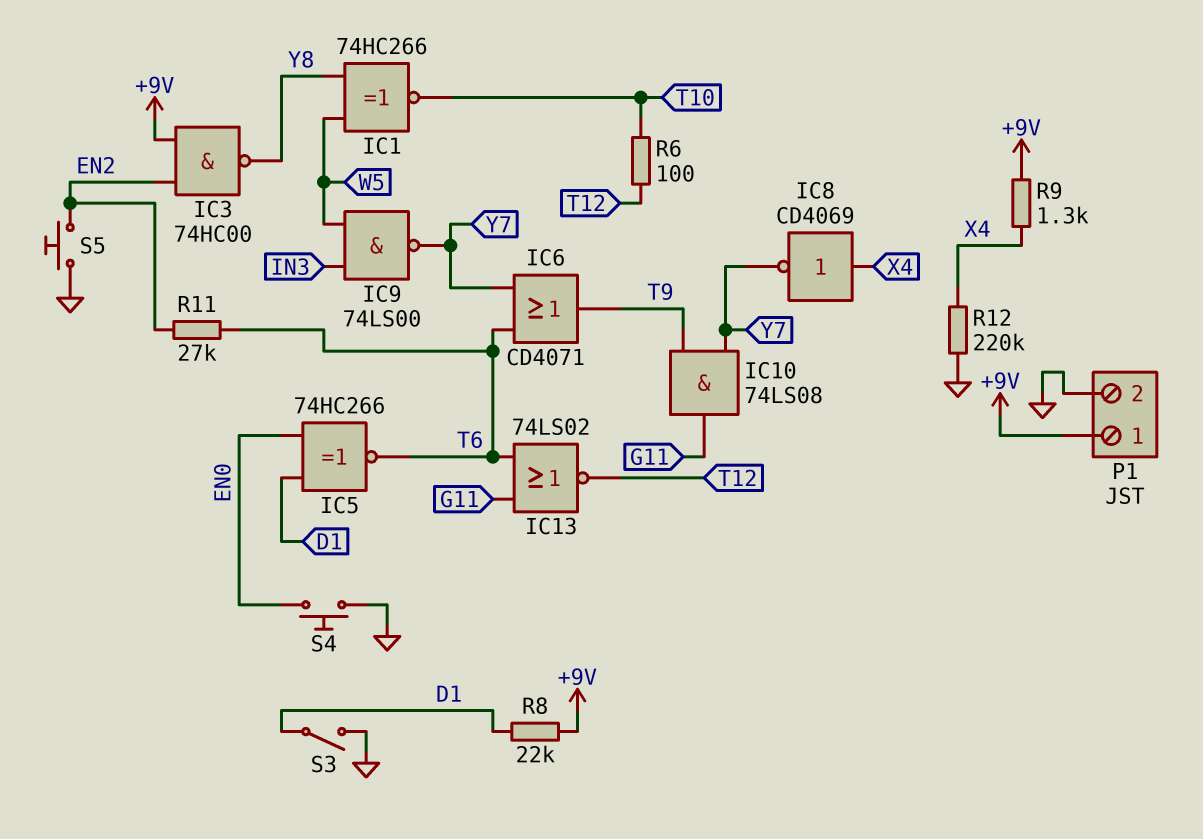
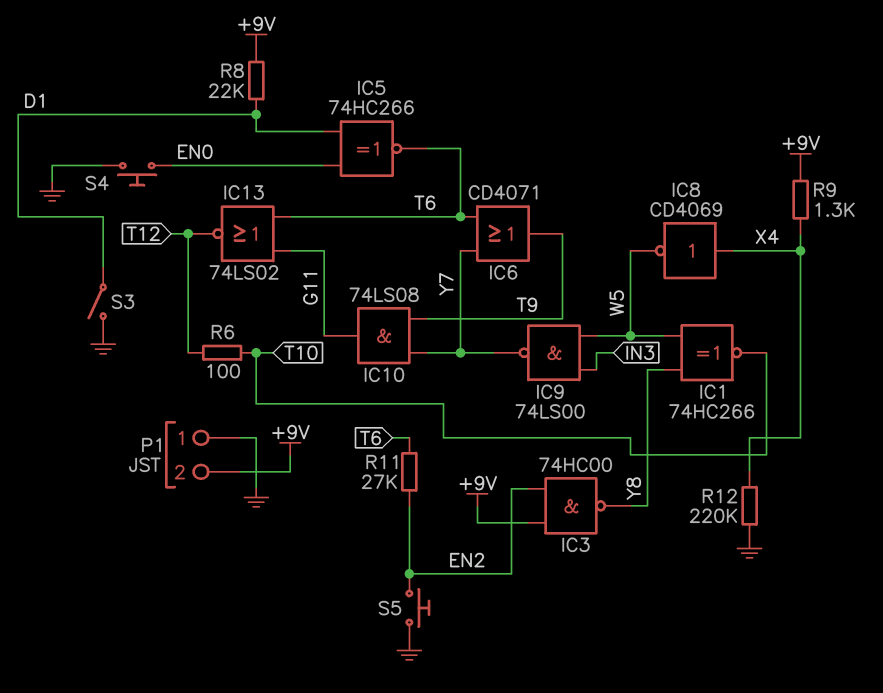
IC8: NOT CD4069 (in X4, out Y7) -> NOT CD4069 (in X4, out W5)
P1 pin 1: +9V -> GND
P1 pin 2: GND -> +9V

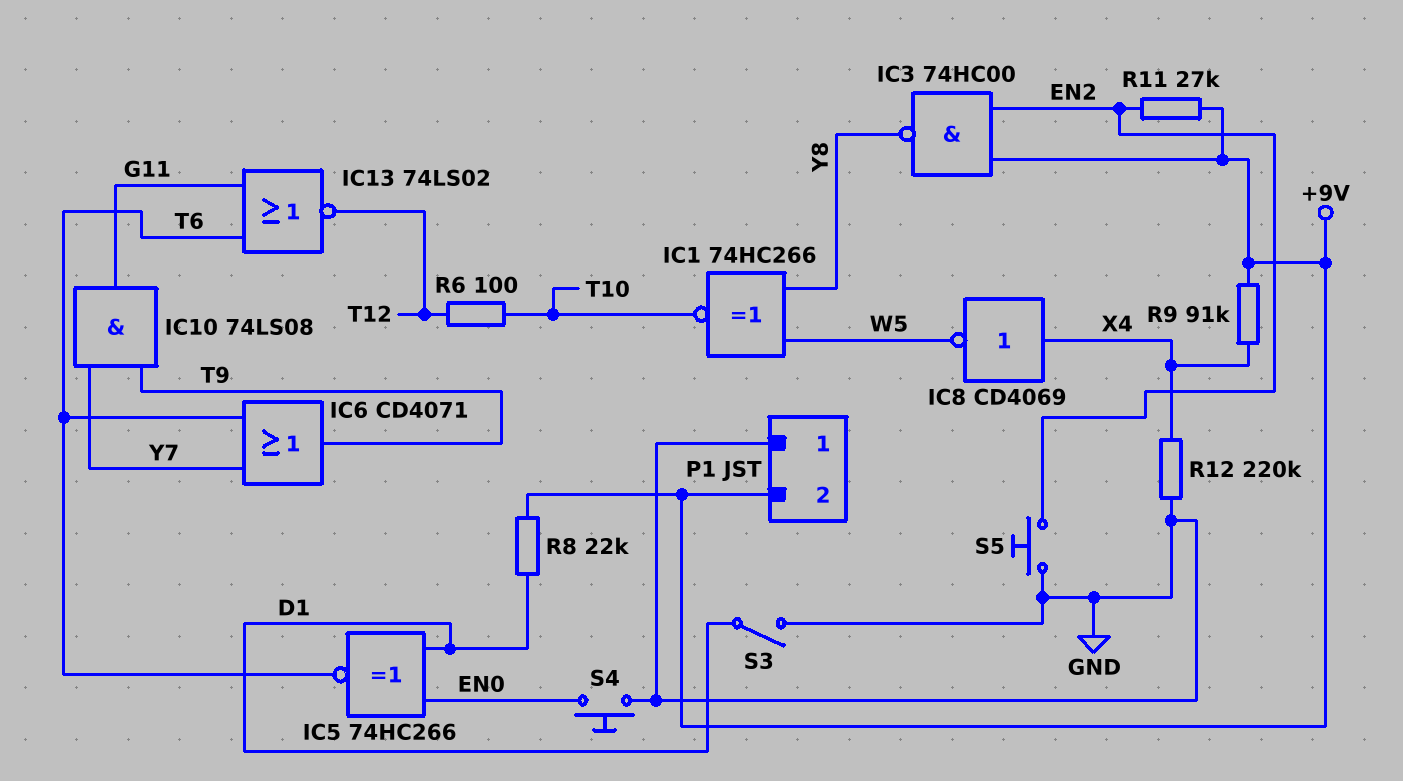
IC9: NAND 74LS00 (in IN3, in W5, out Y7) -> none
R9: 1.3k (+9V, X4) -> 91k (+9V, X4)
R11: 27k (EN2, T6) -> 27k (+9V, EN2)

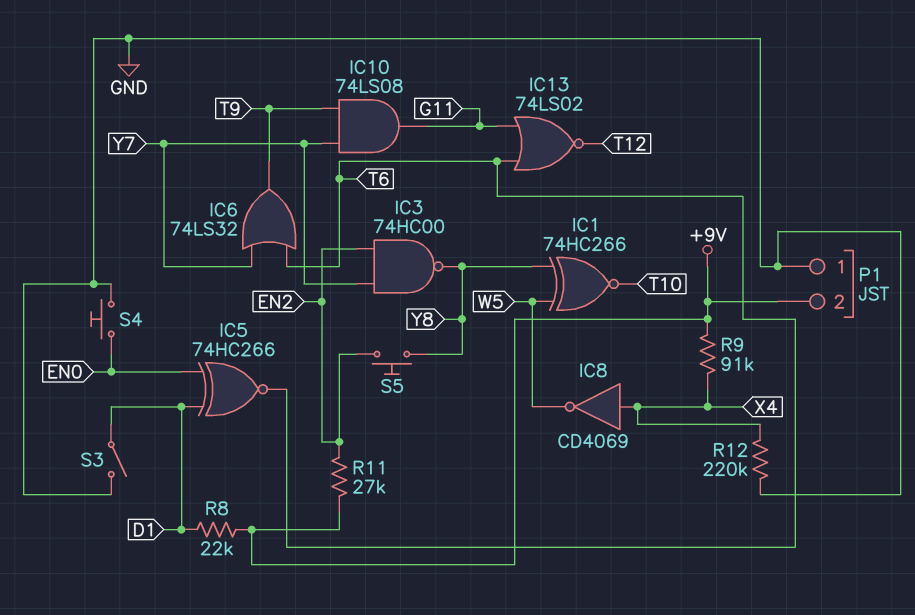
IC3: NAND 74HC00 (in +9V, in EN2, out Y8) -> NAND 74HC00 (in EN2, in Y7, out Y8)
IC6: OR CD4071 (in T6, in Y7, out T9) -> OR 74LS32 (in T6, in Y7, out T9)
R6: 100 (T10, T12) -> none
S5: button (EN2, GND) -> button (EN2, Y8)

